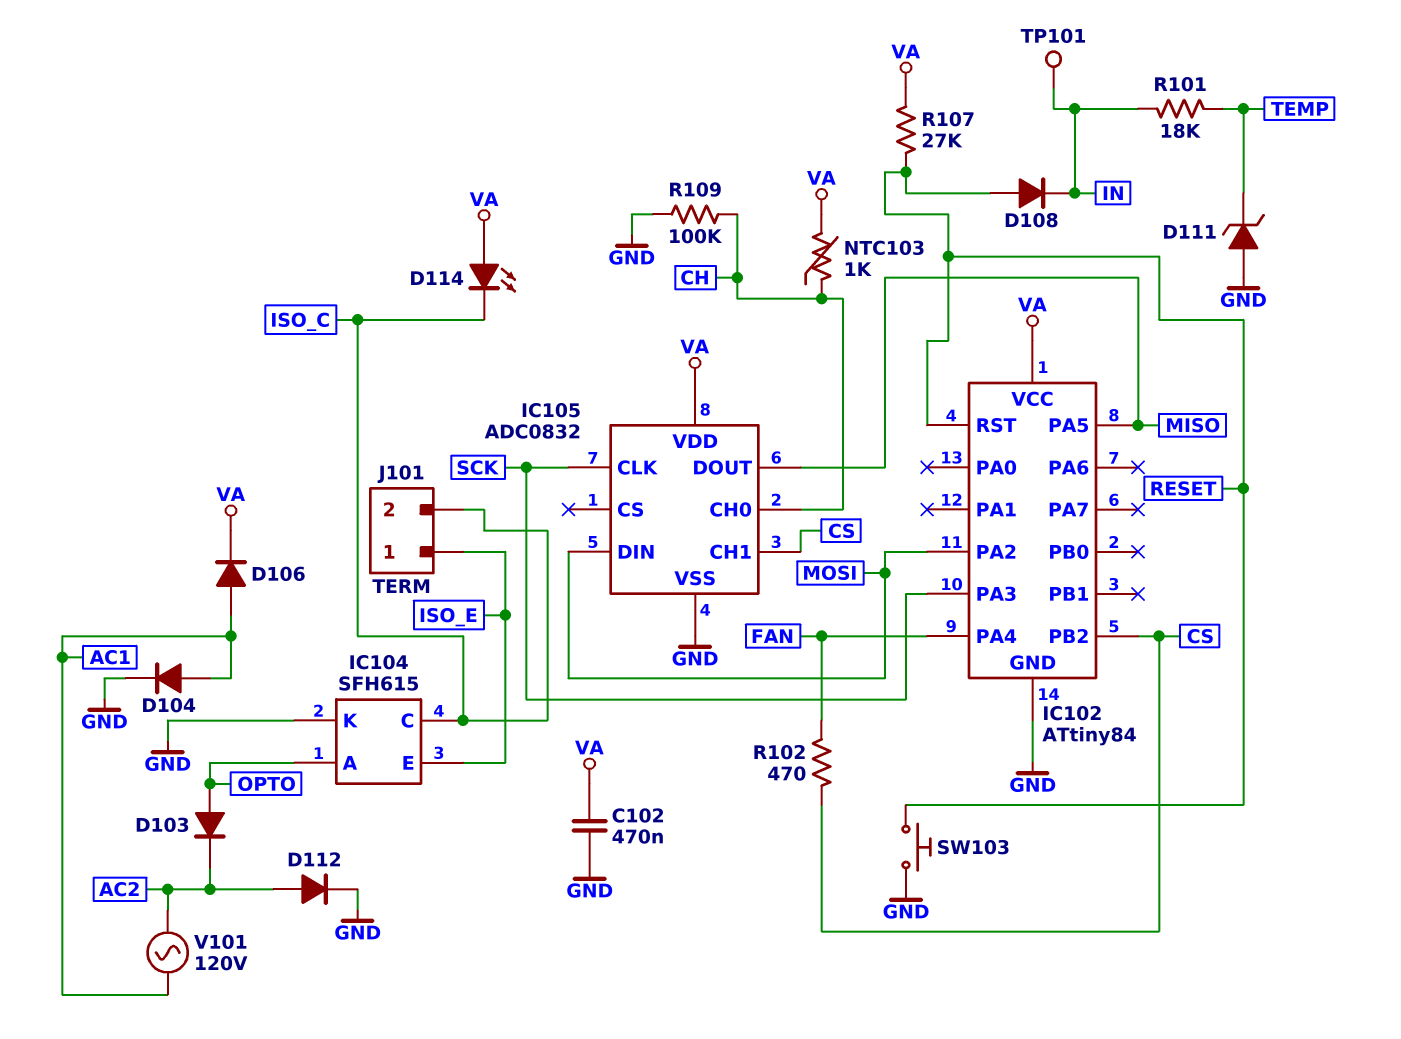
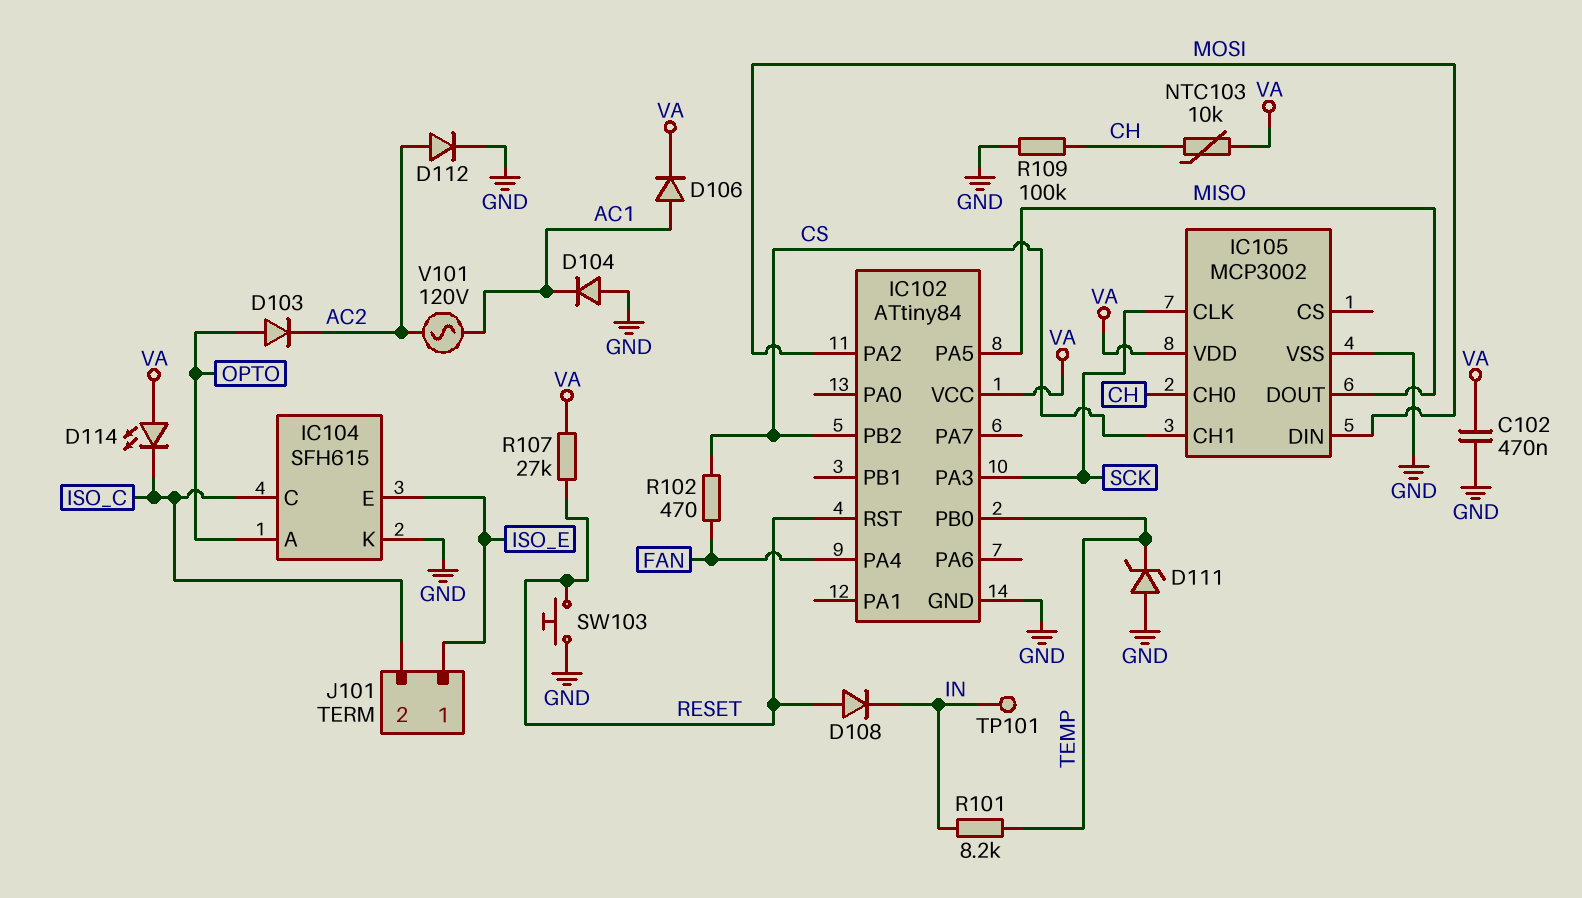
D104: diode (A AC1, K GND) -> diode (A GND, K AC1)
IC102 pin PB0: none -> TEMP
IC105: ADC0832 -> MCP3002
NTC103: 1k (CH, VA) -> 10k (CH, VA)
R101: 18k (IN, TEMP) -> 8.2k (IN, TEMP)

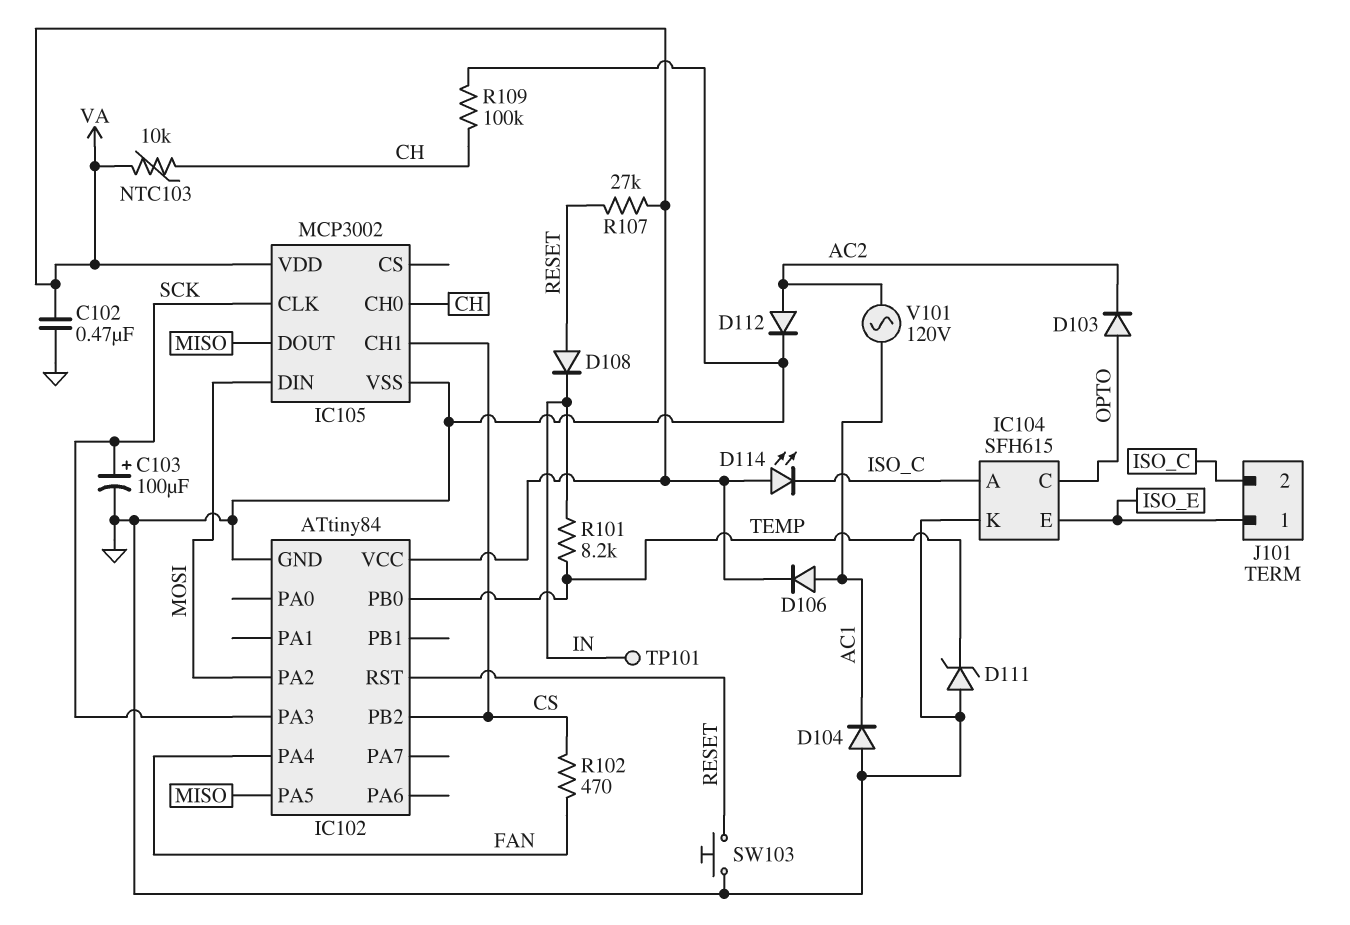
C103: none -> 100uF (plus SCK, minus GND)
IC104 pin A: OPTO -> ISO_C
IC104 pin C: ISO_C -> OPTO

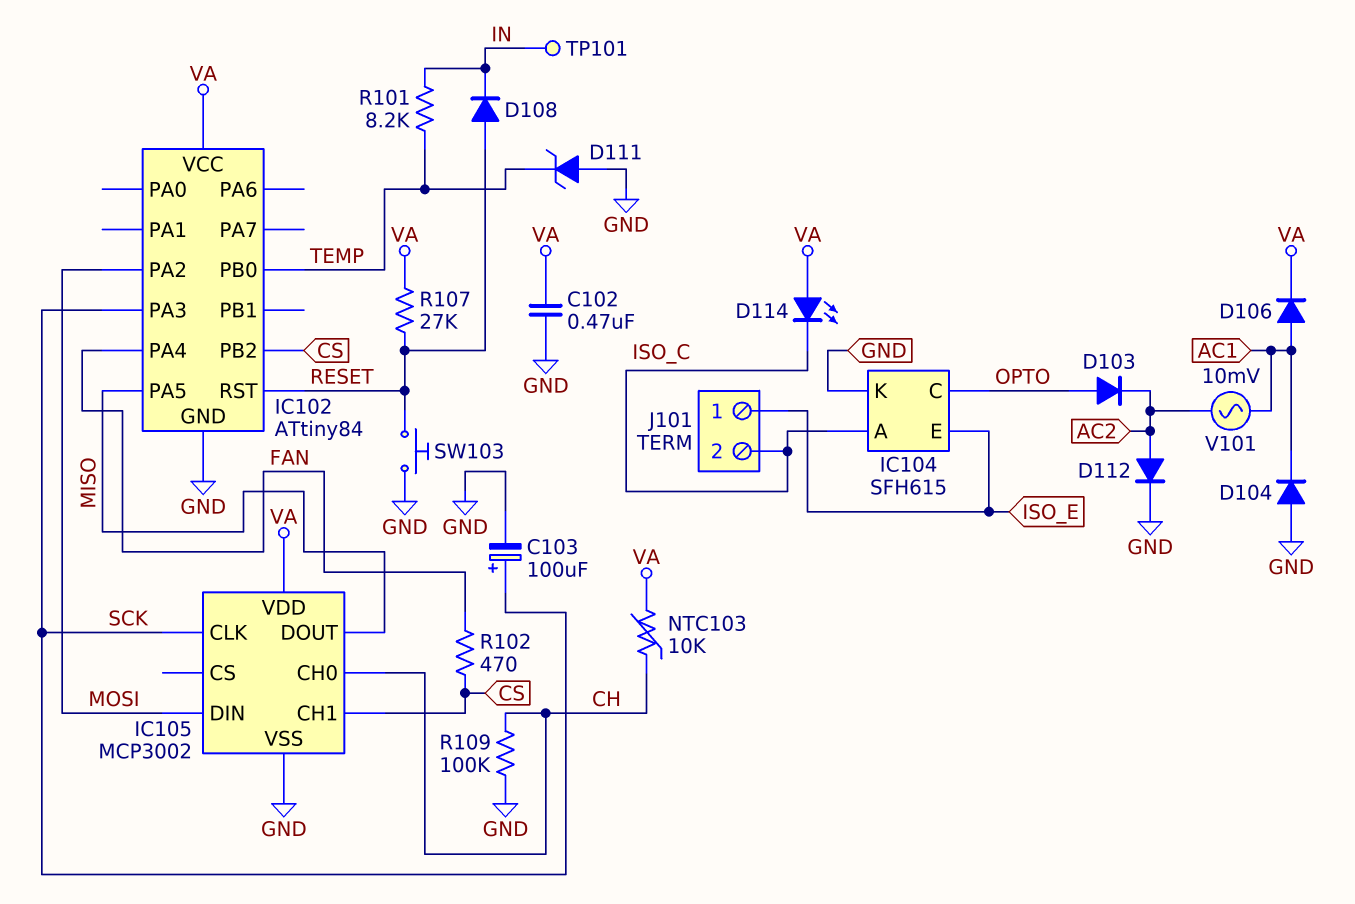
V101: AC 120V (AC1, AC2) -> AC 10mV (AC1, AC2)

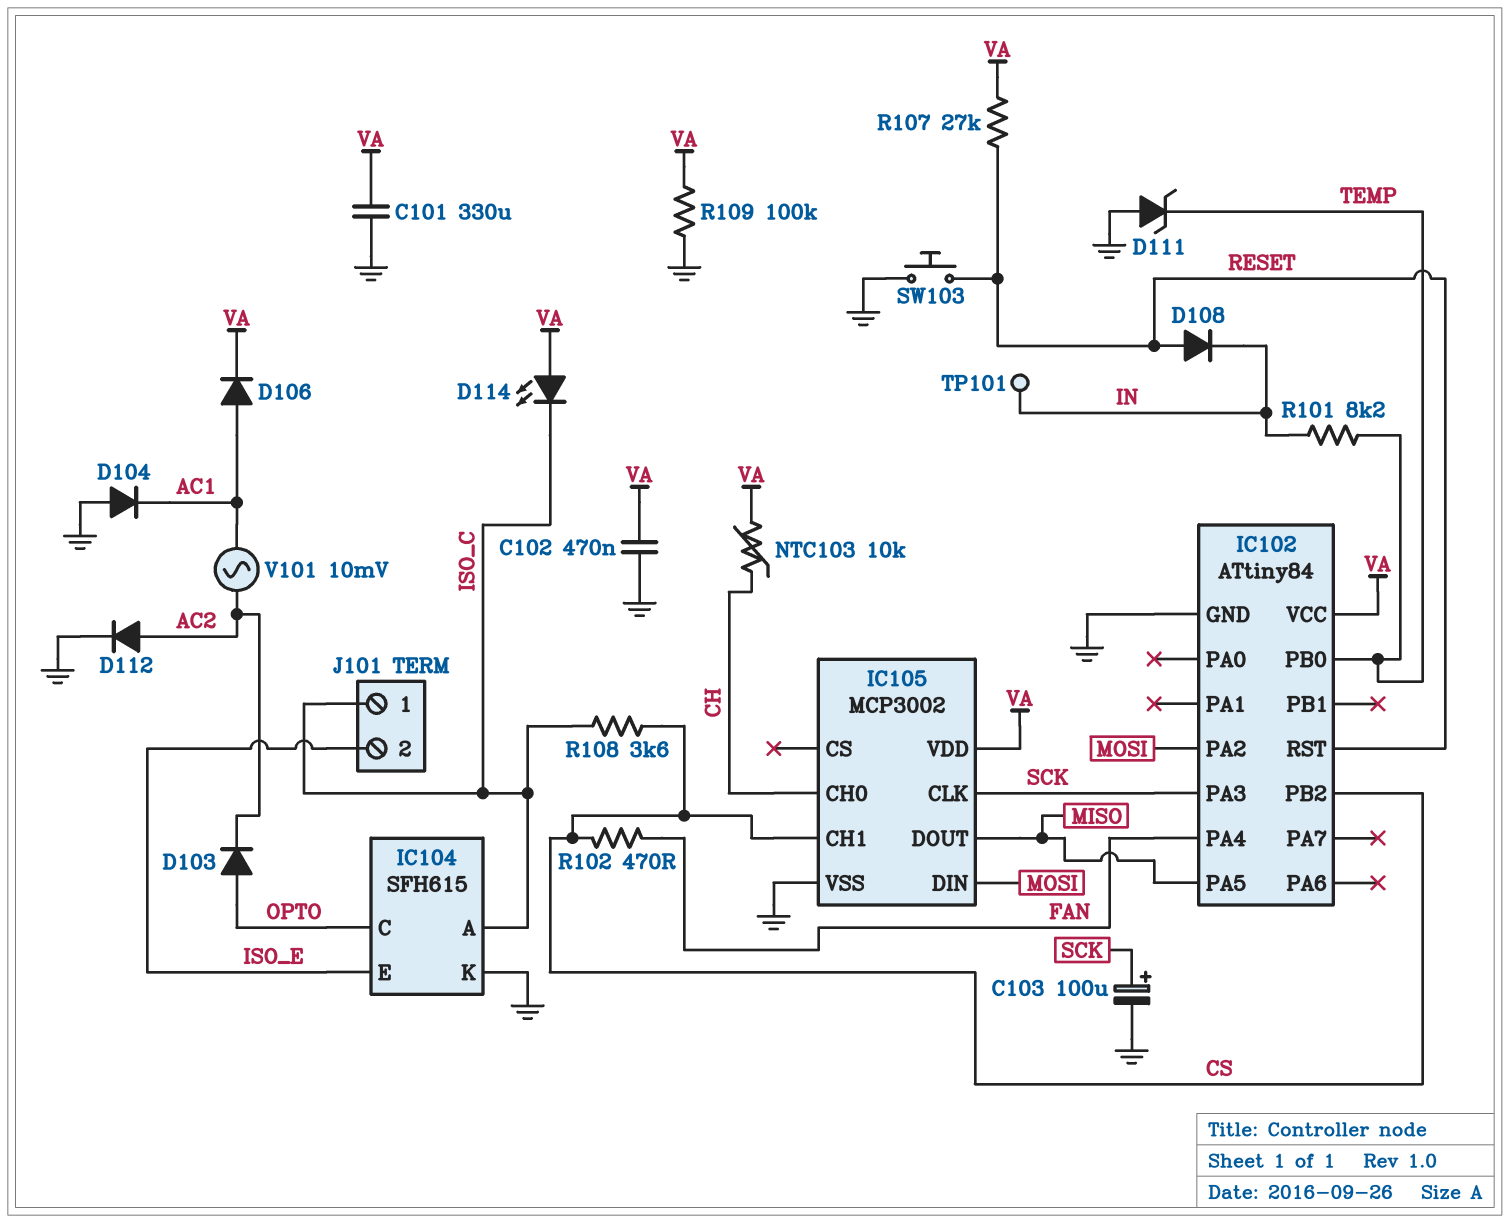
C101: none -> 330uF (GND, VA)
J101 pin 1: ISO_E -> ISO_C
J101 pin 2: ISO_C -> ISO_E
R108: none -> 3.6k (CS, ISO_C)
R109: 100k (CH, GND) -> 100k (GND, VA)

